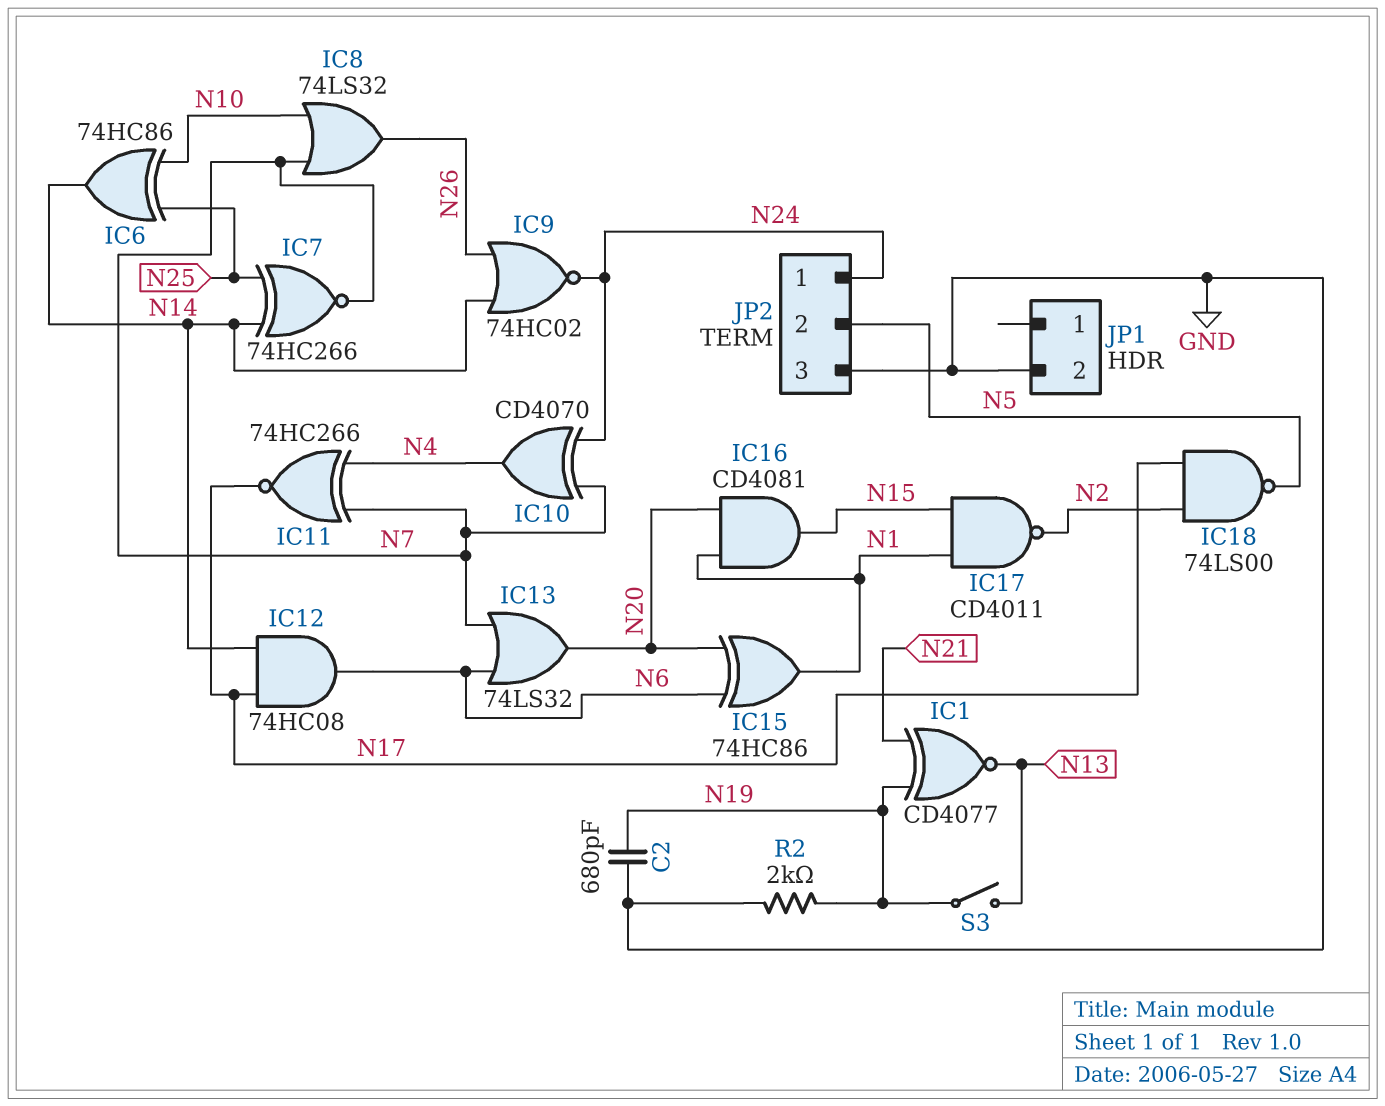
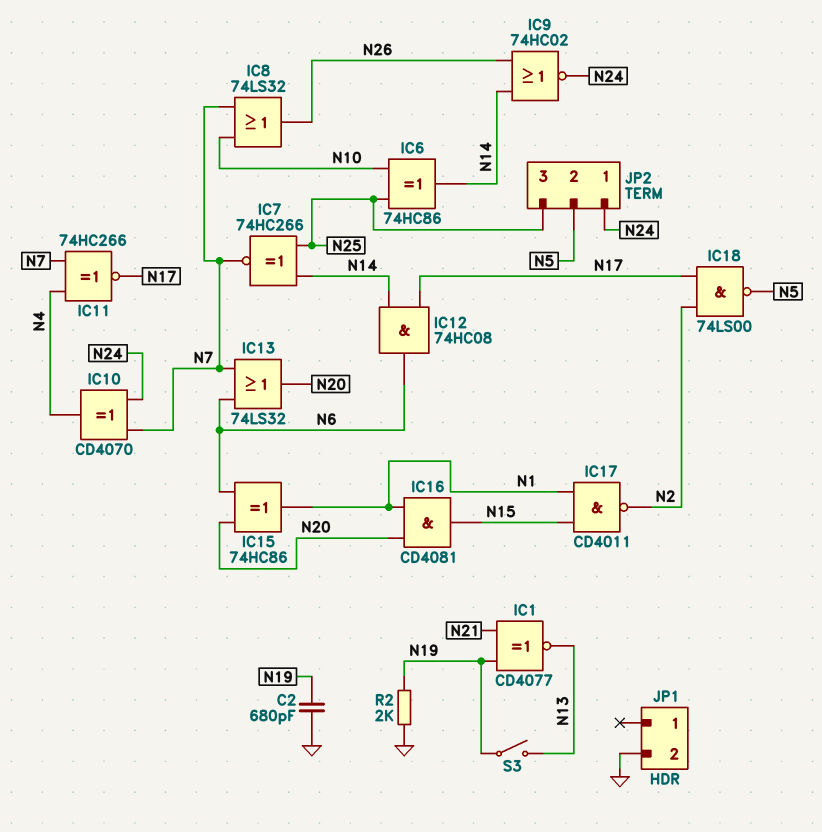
JP2 pin 3: GND -> N25

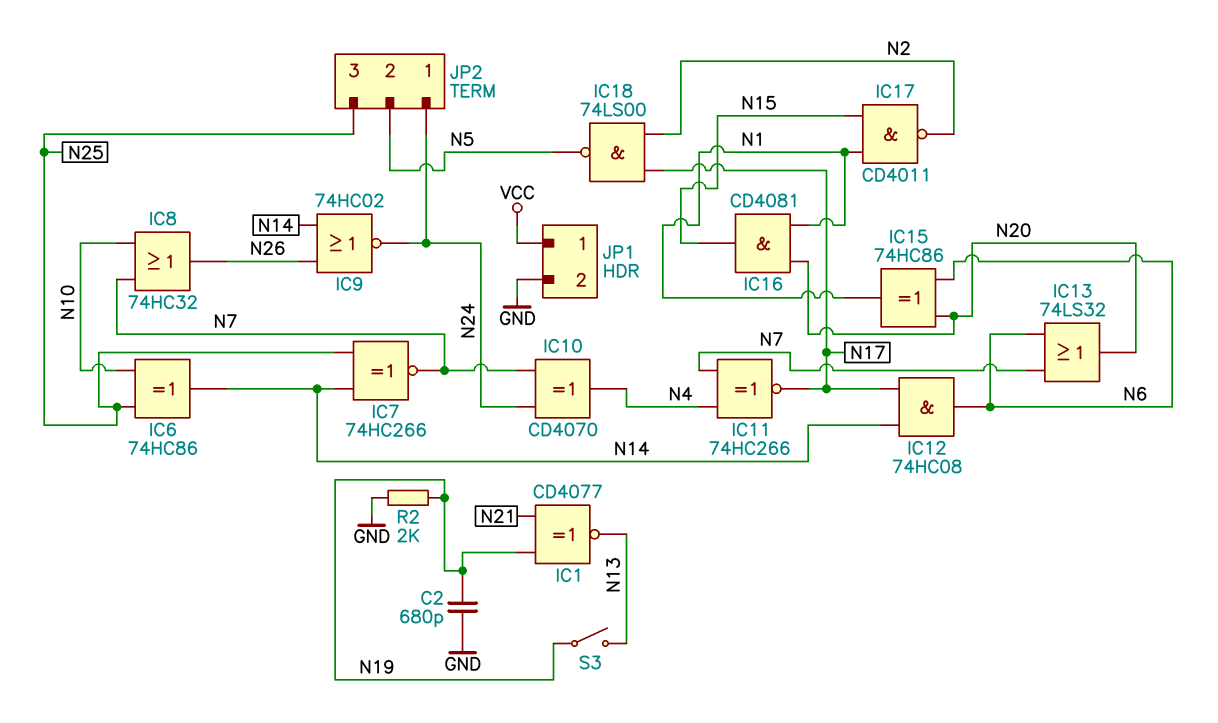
IC8: OR 74LS32 (in N7, in N10, out N26) -> OR 74HC32 (in N7, in N10, out N26)
JP1 pin 1: none -> VCC

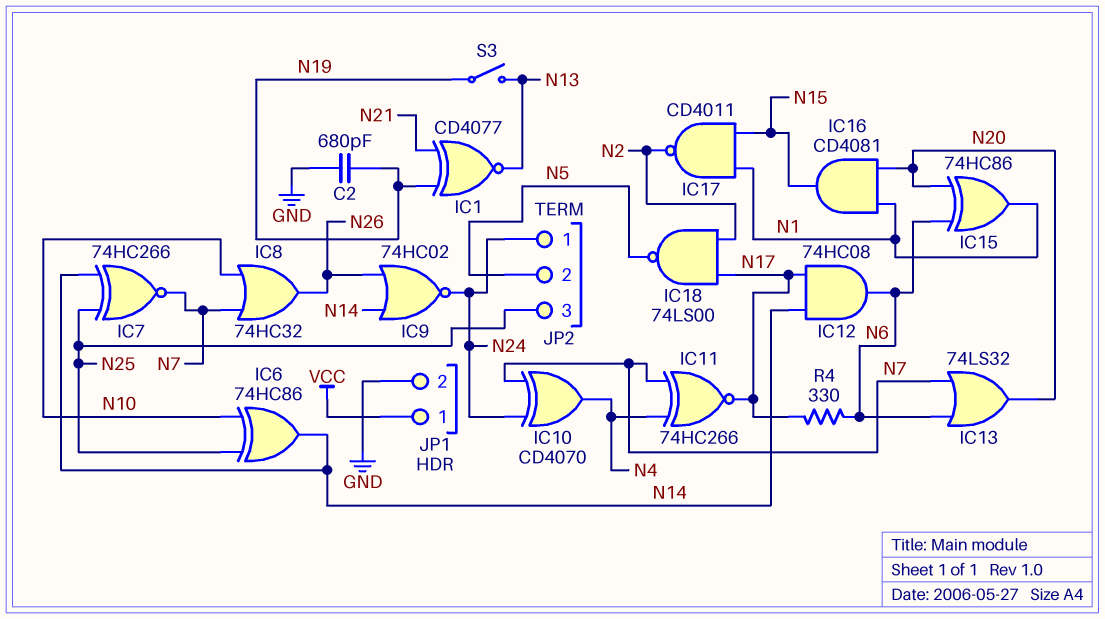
R2: 2k (GND, N19) -> none
R4: none -> 330 (N6, N17)

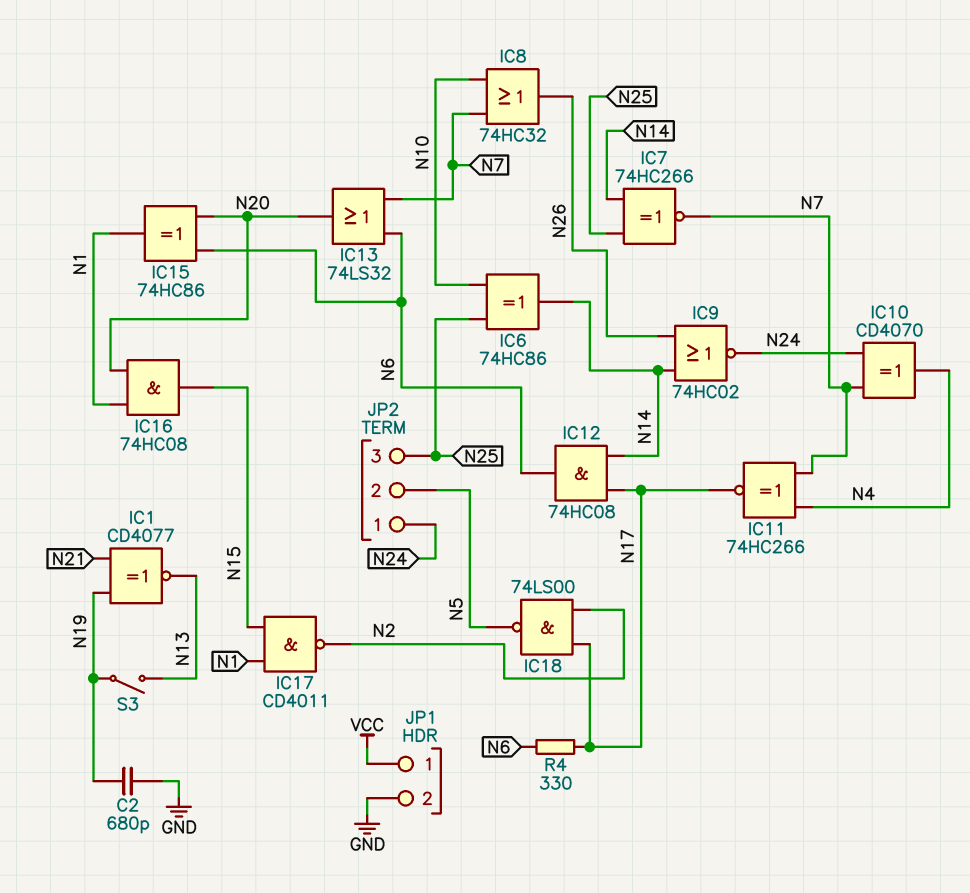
IC16: AND CD4081 (in N1, in N20, out N15) -> AND 74HC08 (in N1, in N20, out N15)

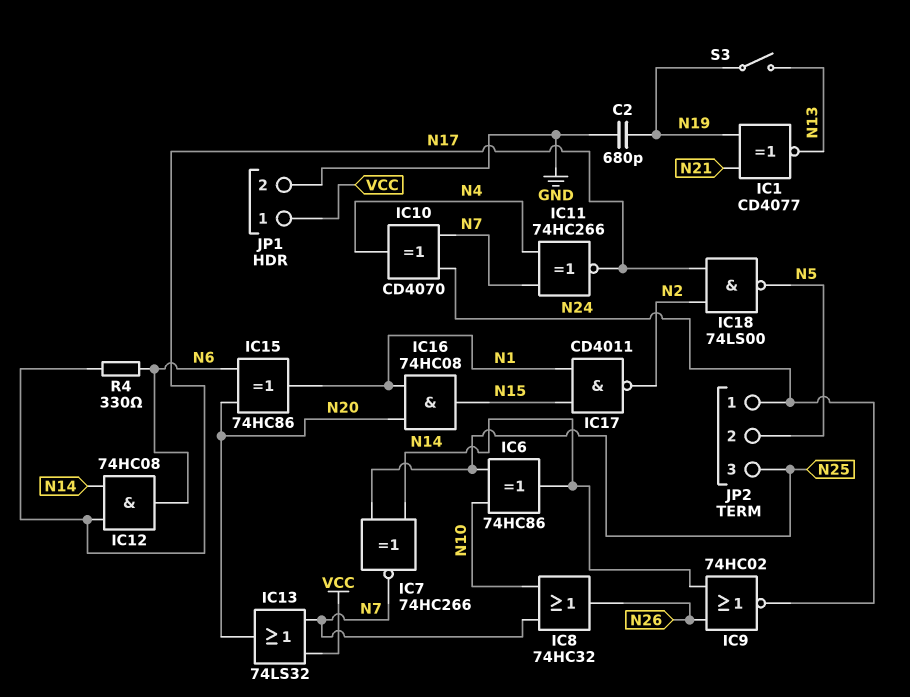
IC13: OR 74LS32 (in N6, in N7, out N20) -> OR 74LS32 (in N7, in VCC, out N20)

